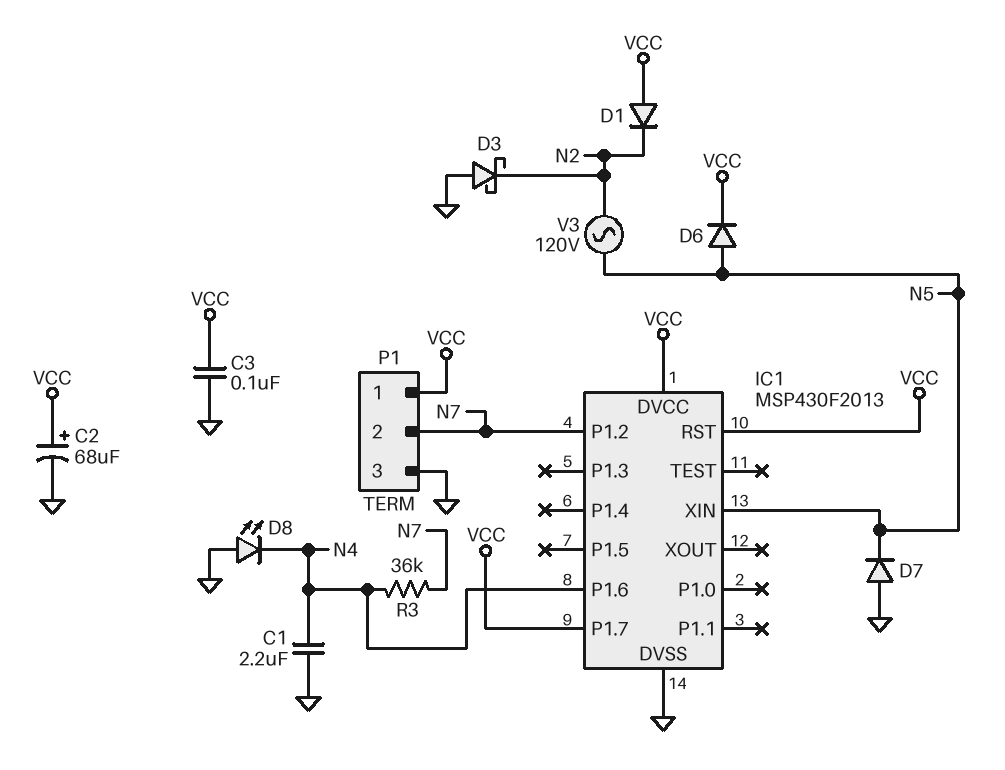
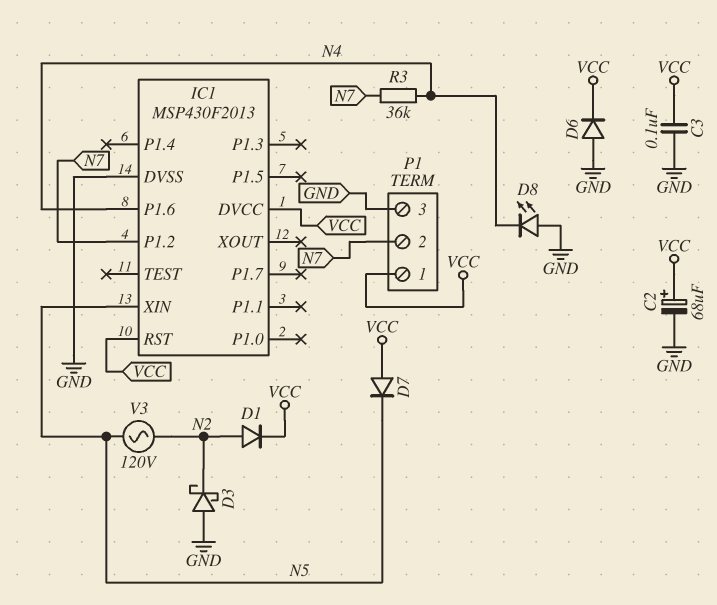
C1: 2.2uF (GND, N4) -> none
D1: diode (A VCC, K N2) -> diode (A N2, K VCC)
D6: diode (A N5, K VCC) -> diode (A GND, K VCC)
D7: diode (A GND, K N5) -> diode (A VCC, K N5)
IC1 pin P1.7: VCC -> none

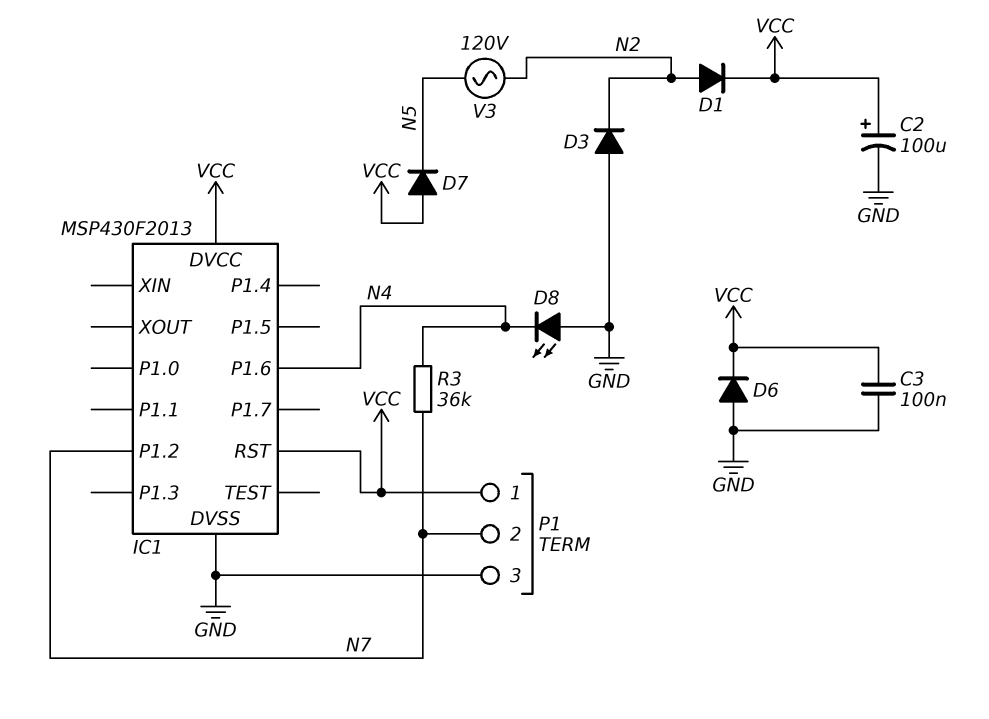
C2: 68uF (plus VCC, minus GND) -> 100uF (plus VCC, minus GND)
D3: schottky (A GND, K N2) -> diode (A GND, K N2)
IC1 pin XIN: N5 -> none

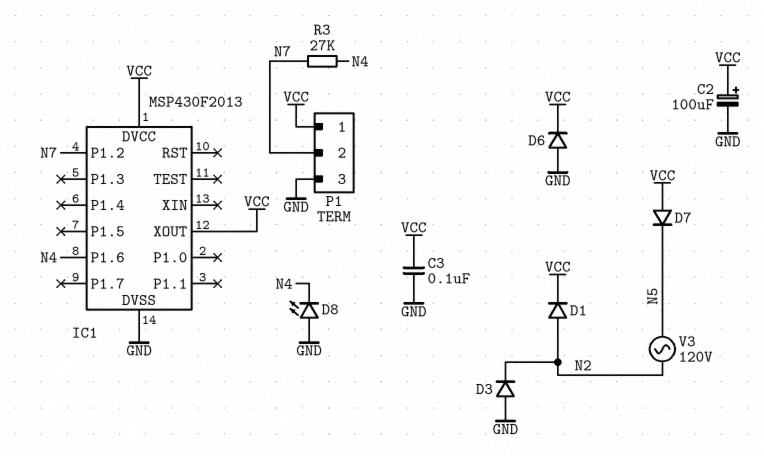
IC1 pin RST: VCC -> none
IC1 pin XOUT: none -> VCC
R3: 36k (N4, N7) -> 27k (N4, N7)

